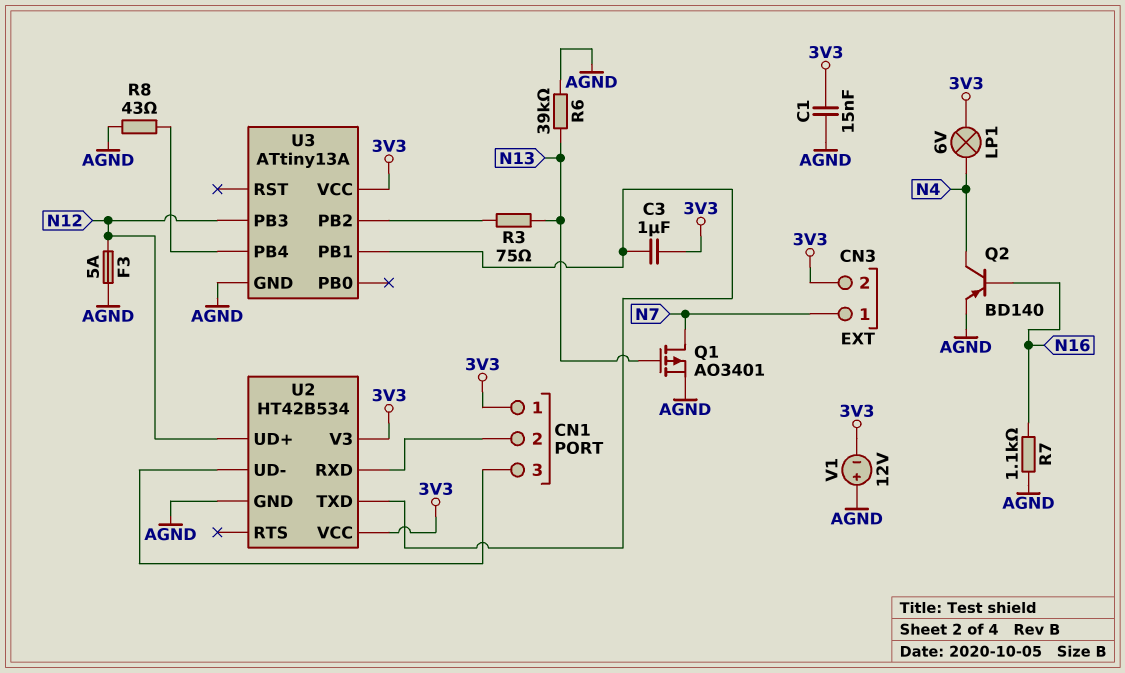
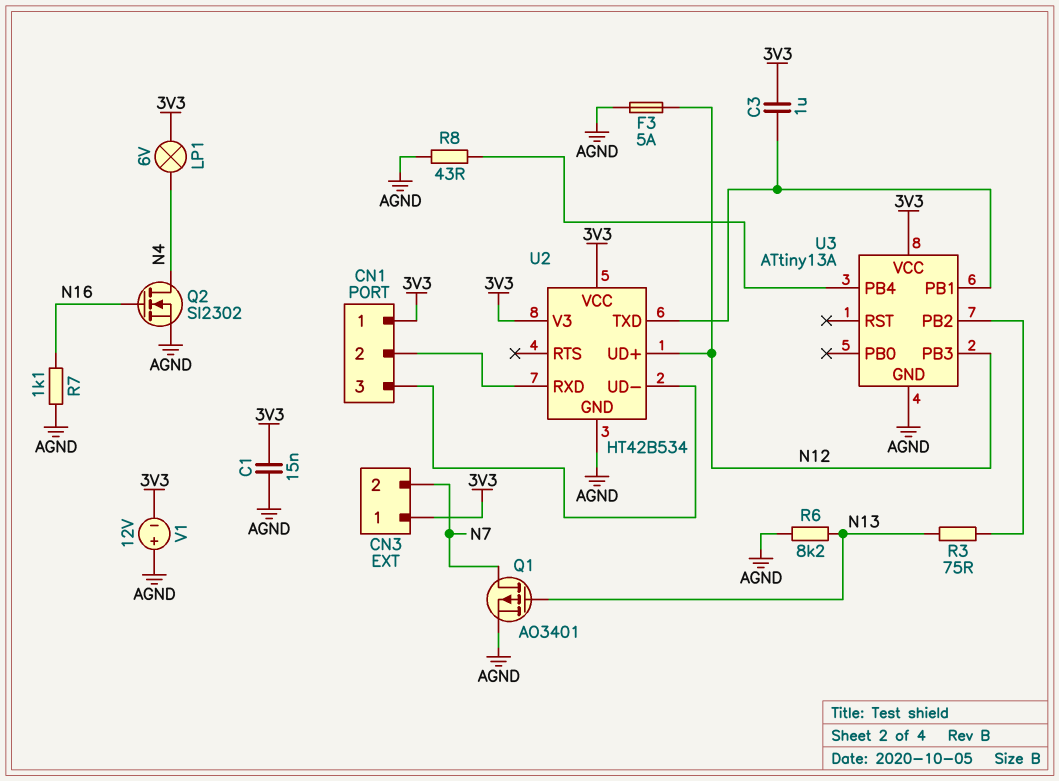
CN3 pin 1: N7 -> 3V3
CN3 pin 2: 3V3 -> N7
Q2: PNP BD140 (B N16, C N4, E AGND) -> NMOS SI2302 (G N16, D N4, S AGND)
R6: 39k (AGND, N13) -> 8.2k (AGND, N13)

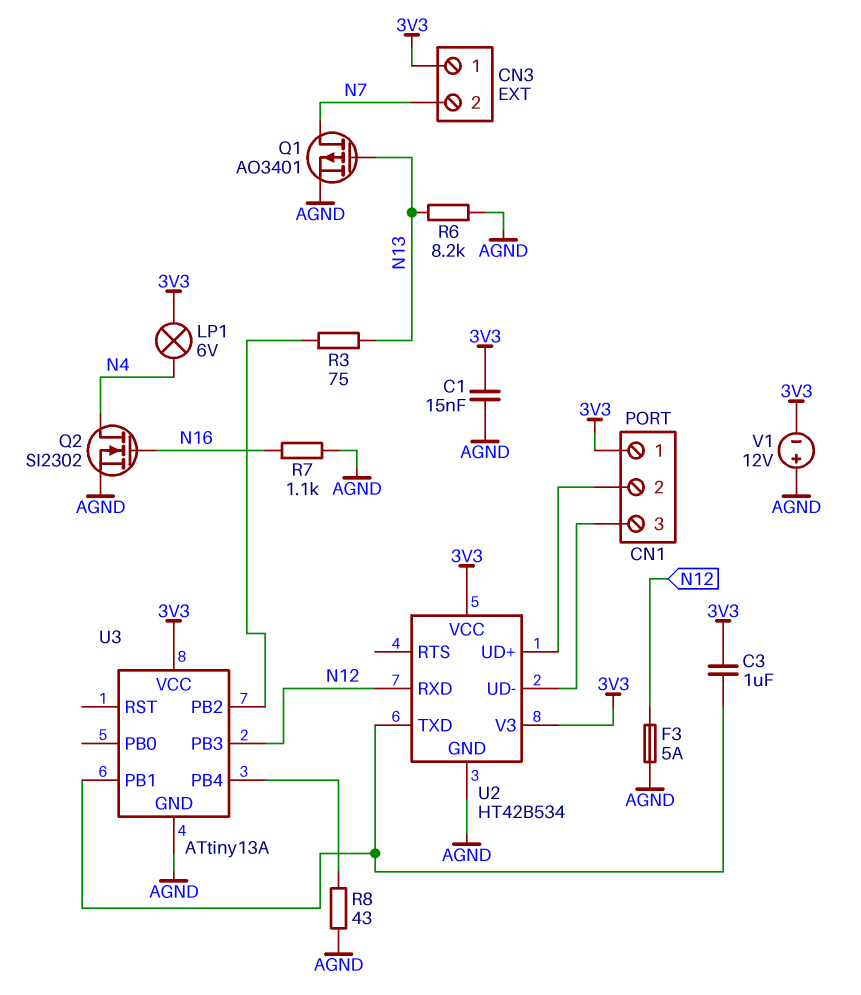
U2 pin RXD: CN1/2 -> N12
U2 pin UD+: N12 -> CN1/2

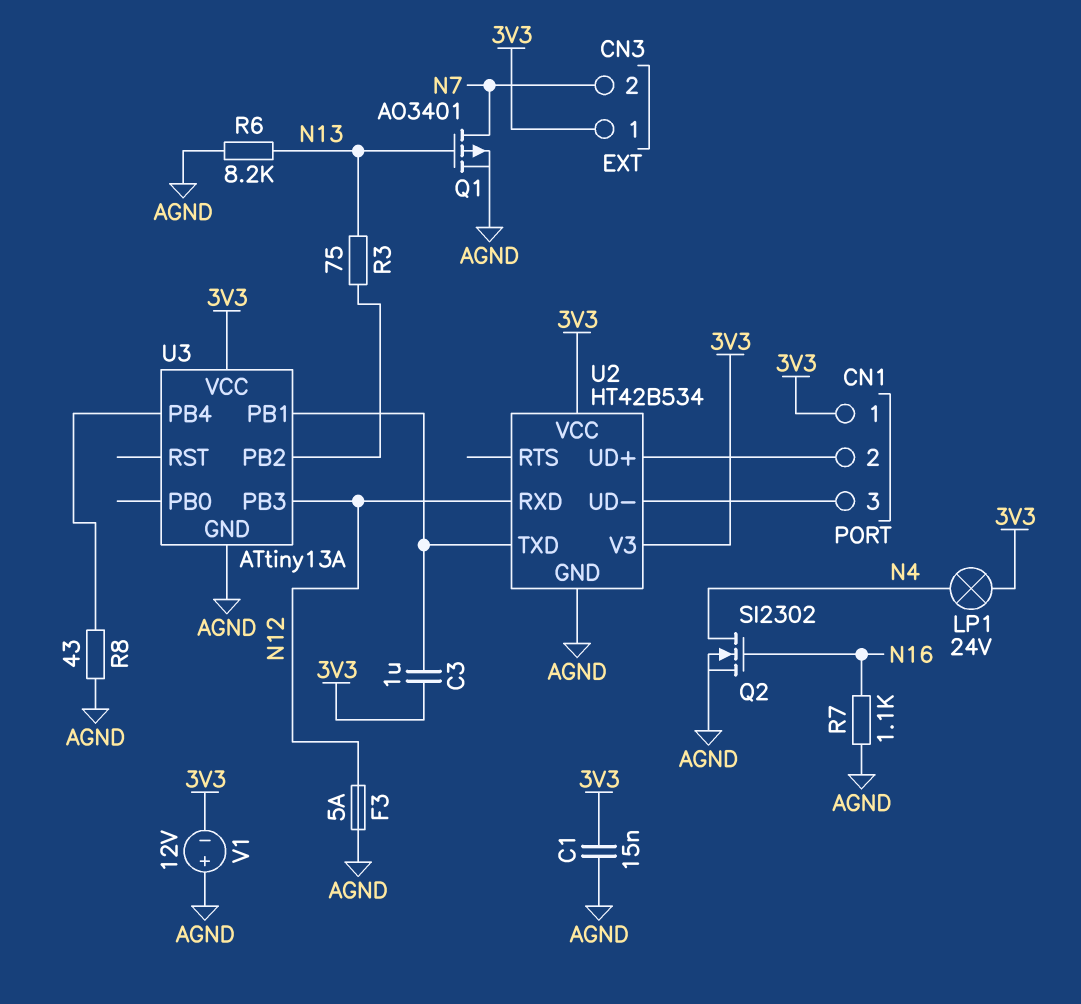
LP1: lamp 6V (3V3, N4) -> lamp 24V (3V3, N4)

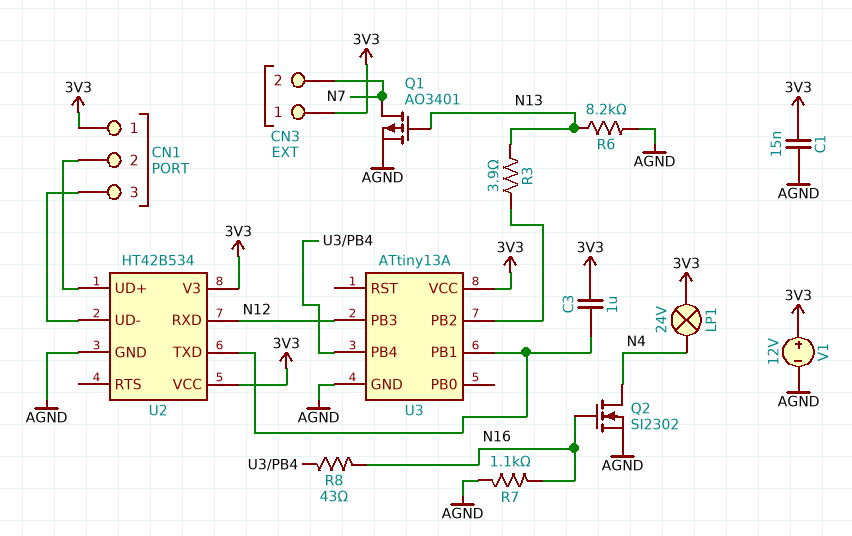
F3: 5A (AGND, N12) -> none
R3: 75 (N13, U3/PB2) -> 3.9 (N13, U3/PB2)
R8: 43 (AGND, U3/PB4) -> 43 (N16, U3/PB4)
V1: 12V (plus AGND, minus 3V3) -> 12V (plus 3V3, minus AGND)

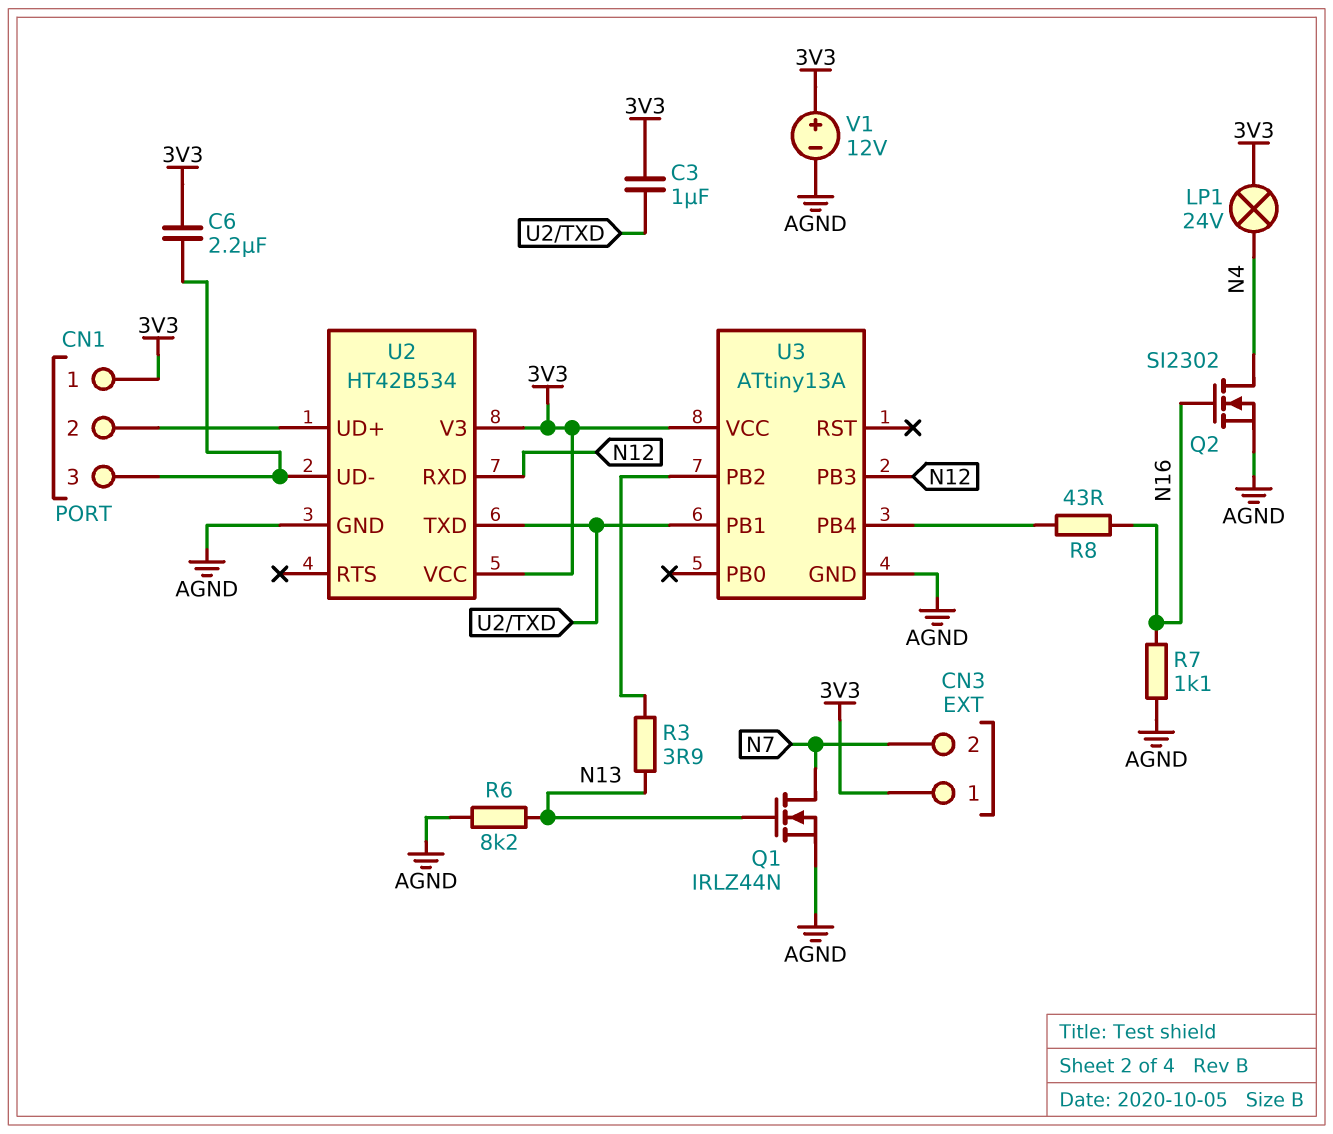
C1: 15nF (3V3, AGND) -> none
C6: none -> 2.2uF (3V3, CN1/3)
Q1: PMOS AO3401 (G N13, D N7, S AGND) -> NMOS IRLZ44N (G N13, D N7, S AGND)

